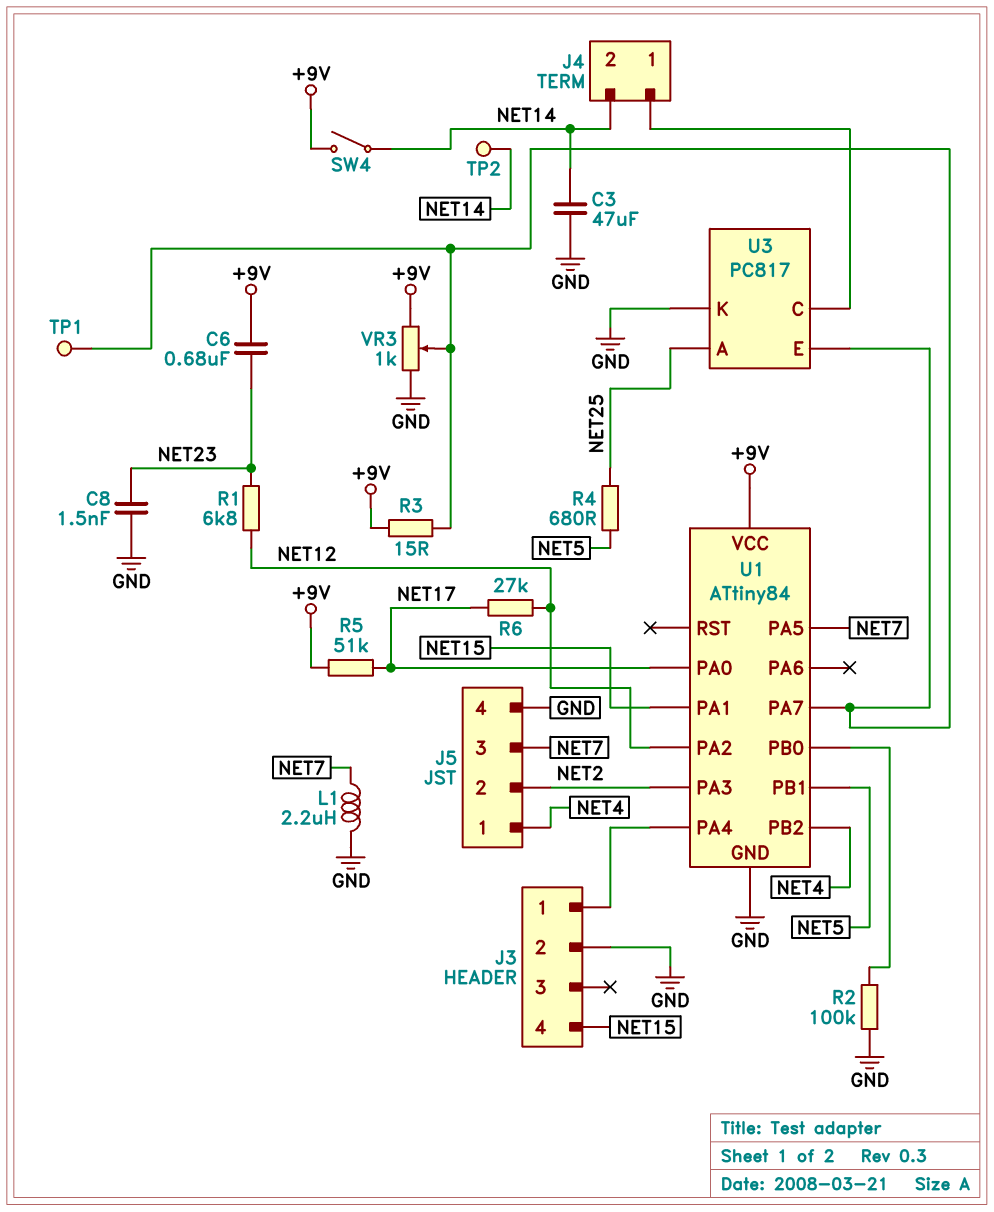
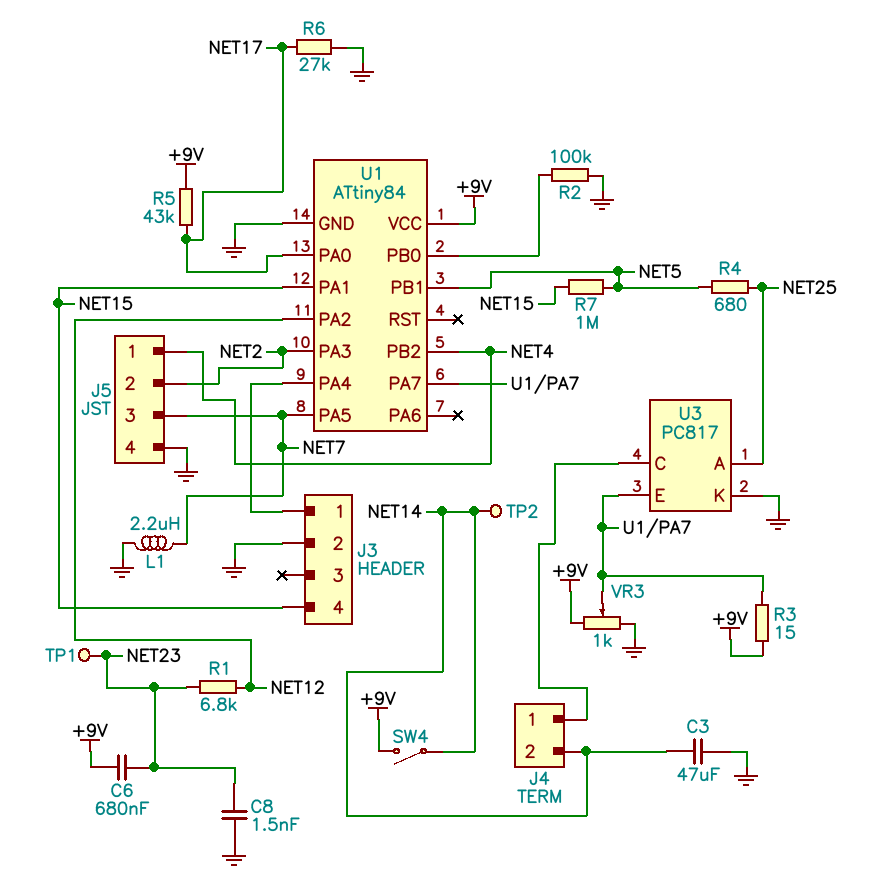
R5: 51k (+9V, NET17) -> 43k (+9V, NET17)
R6: 27k (NET12, NET17) -> 27k (GND, NET17)
R7: none -> 1M (NET5, NET15)
TP1: test point (U1/PA7) -> test point (NET23)

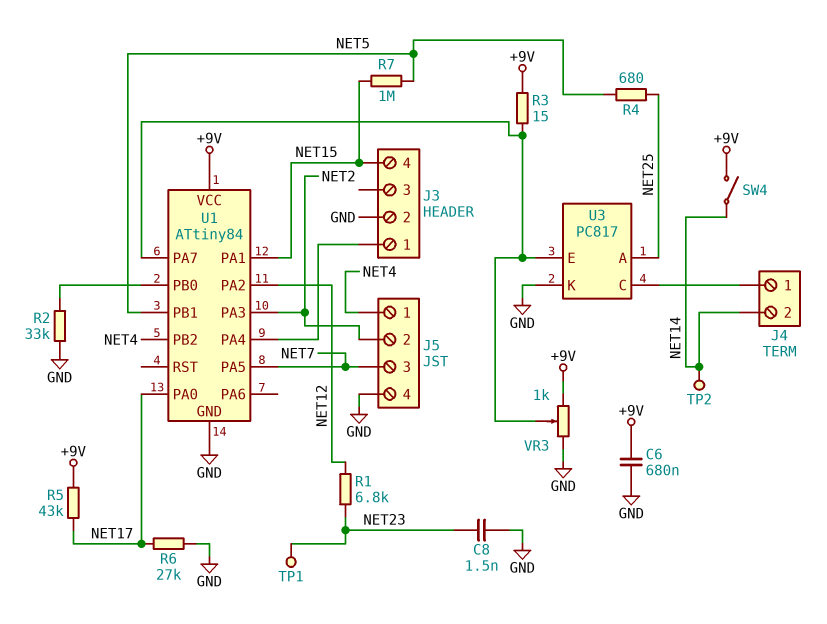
C3: 47uF (GND, NET14) -> none
C6: 680nF (+9V, NET23) -> 680nF (+9V, GND)
L1: 2.2uH (GND, NET7) -> none
R2: 100k (GND, U1/PB0) -> 33k (GND, U1/PB0)

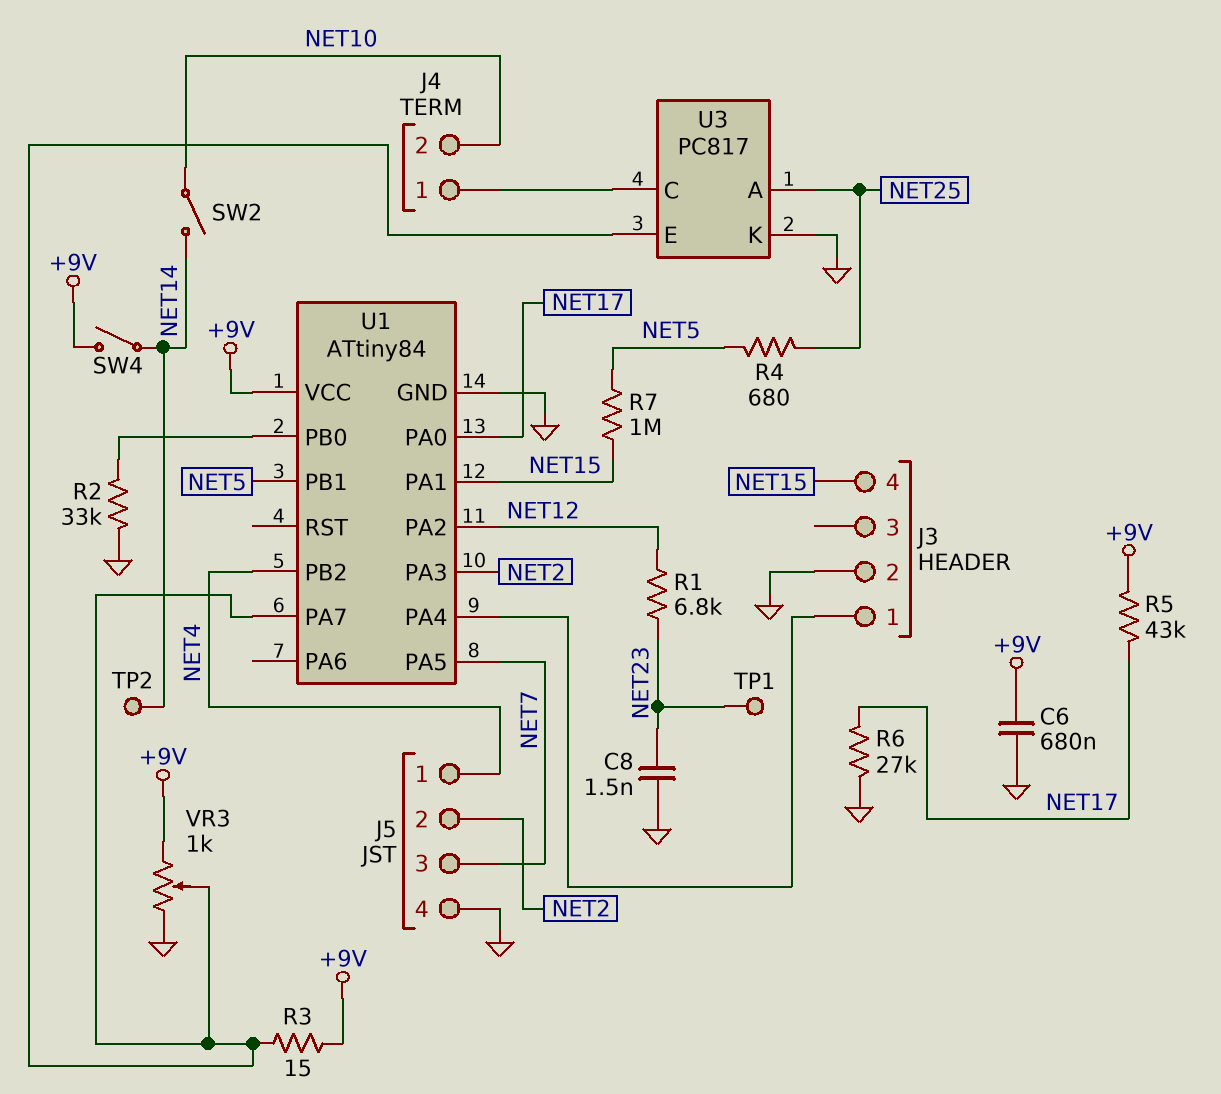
J4 pin 2: NET14 -> NET10
SW2: none -> switch (NET10, NET14)

